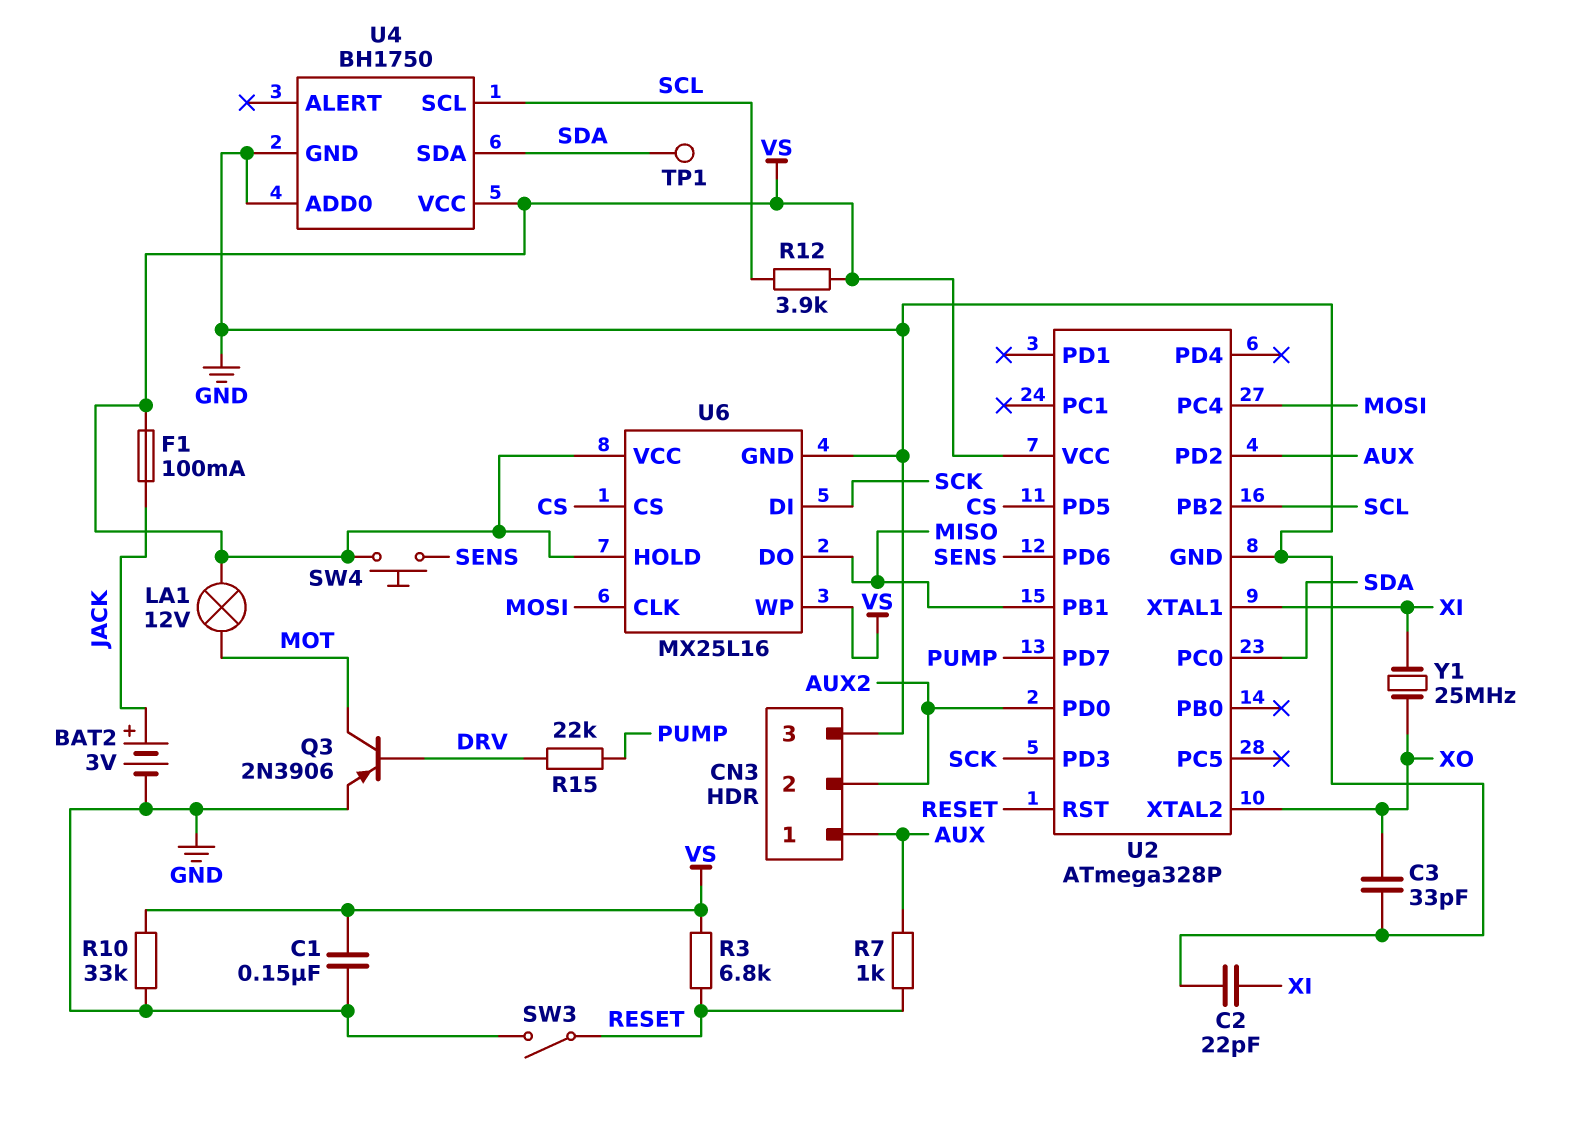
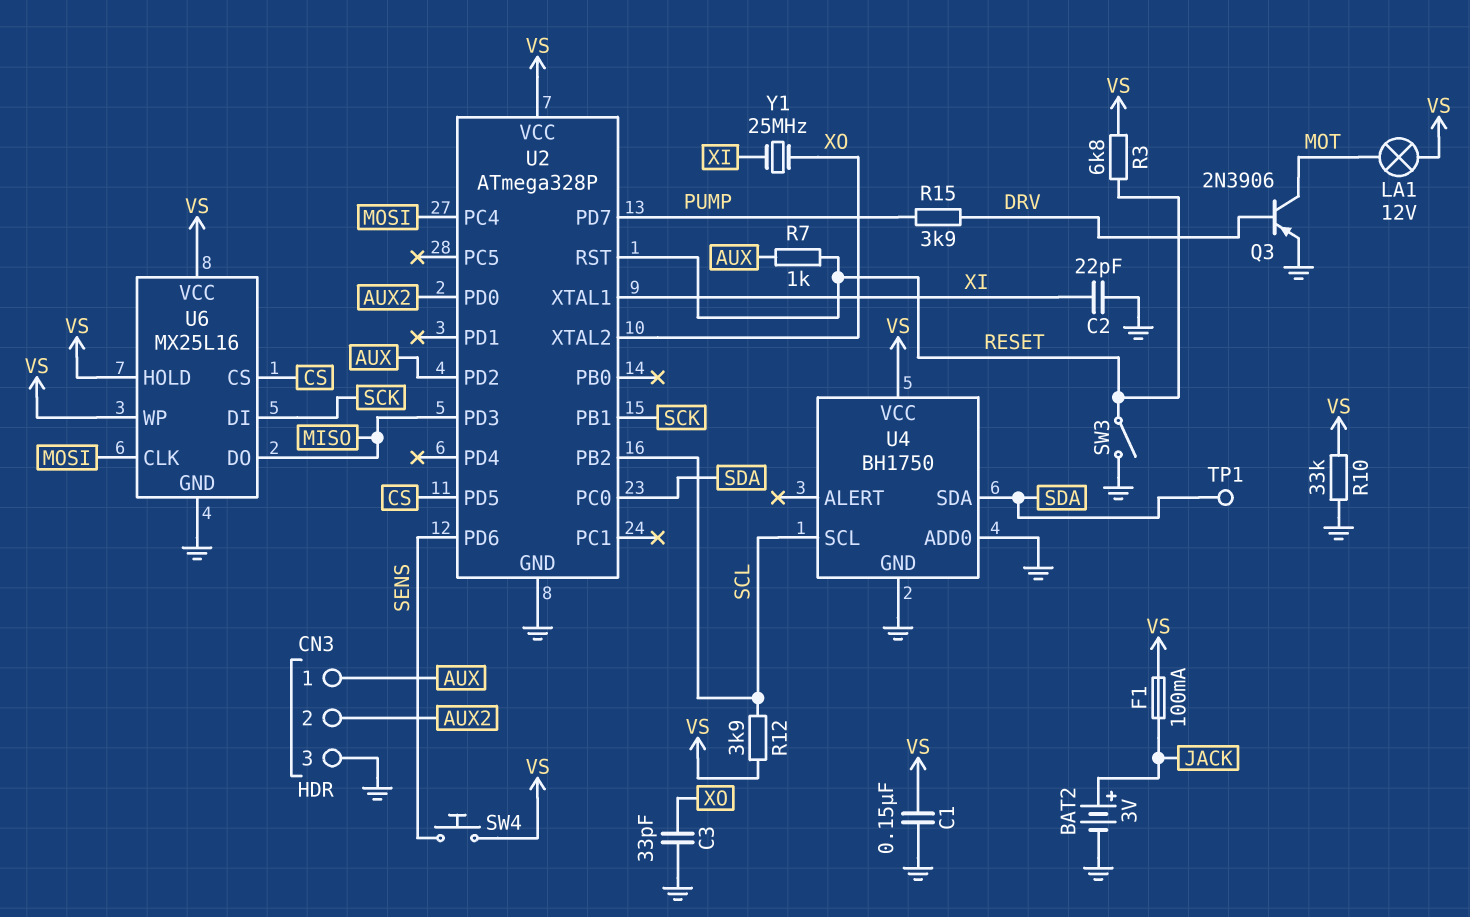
R15: 22k (DRV, PUMP) -> 3.9k (DRV, PUMP)
U2 pin PB1: MISO -> SCK
U2 pin PD3: SCK -> MISO

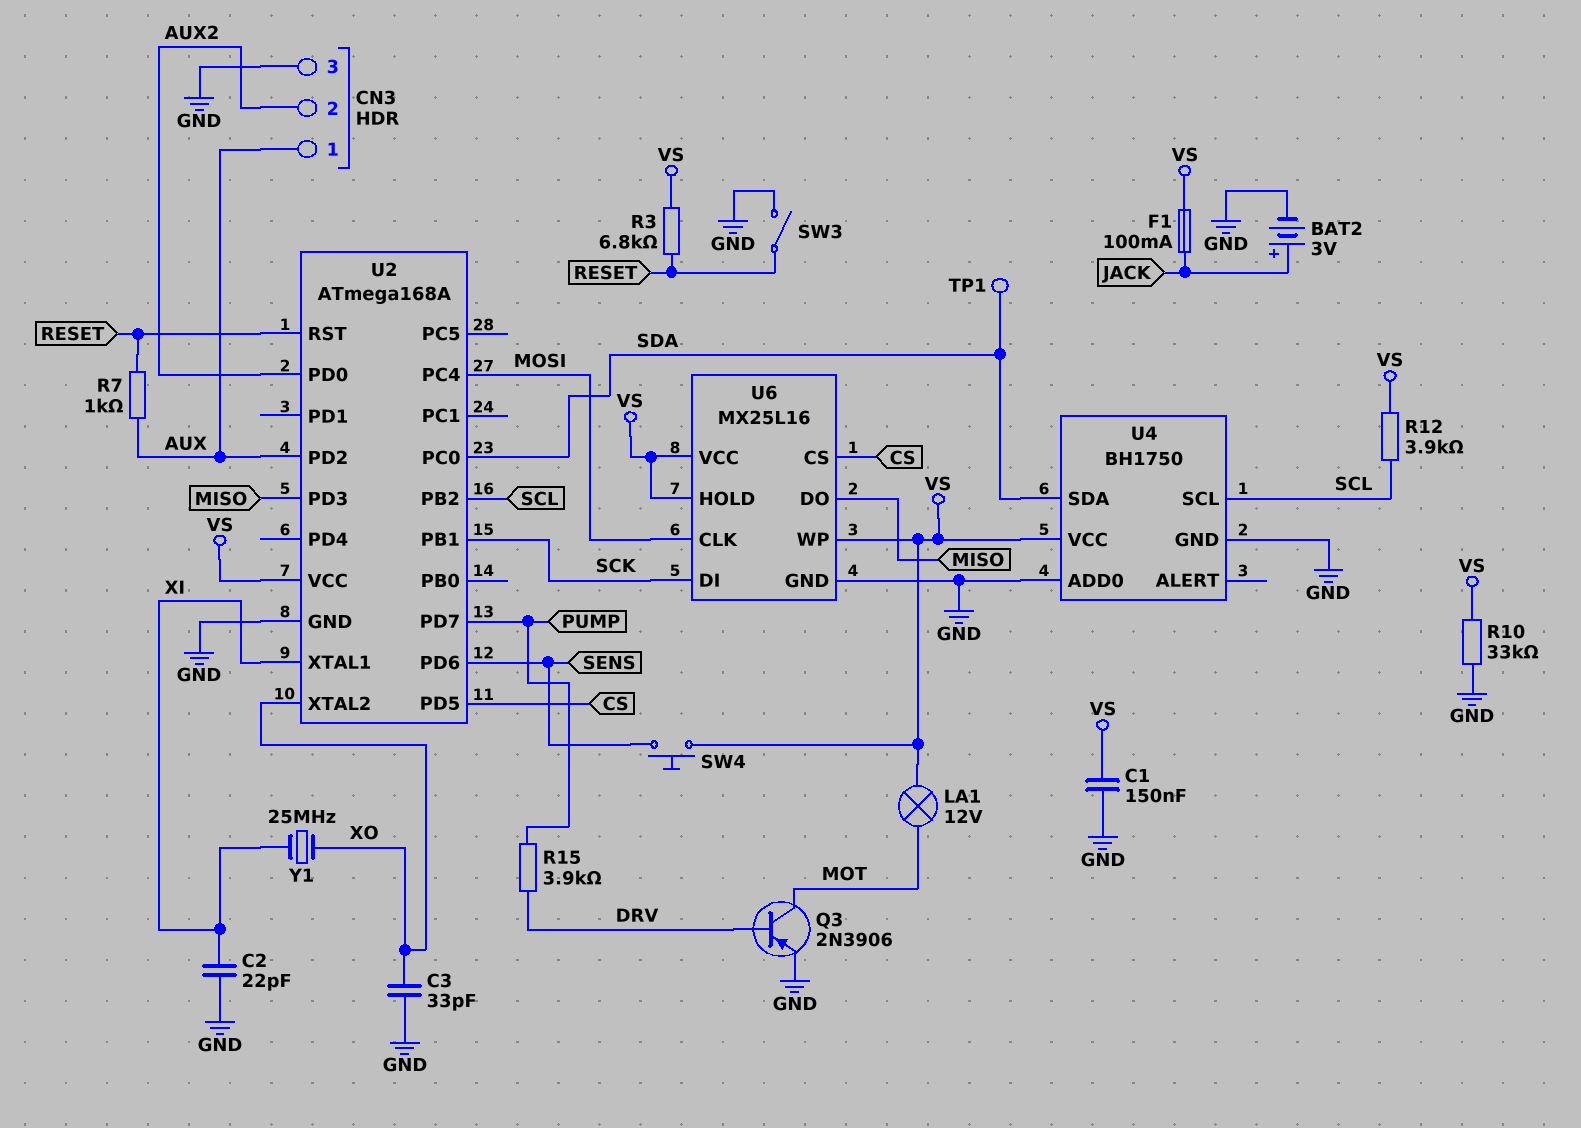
U2: ATmega328P -> ATmega168A

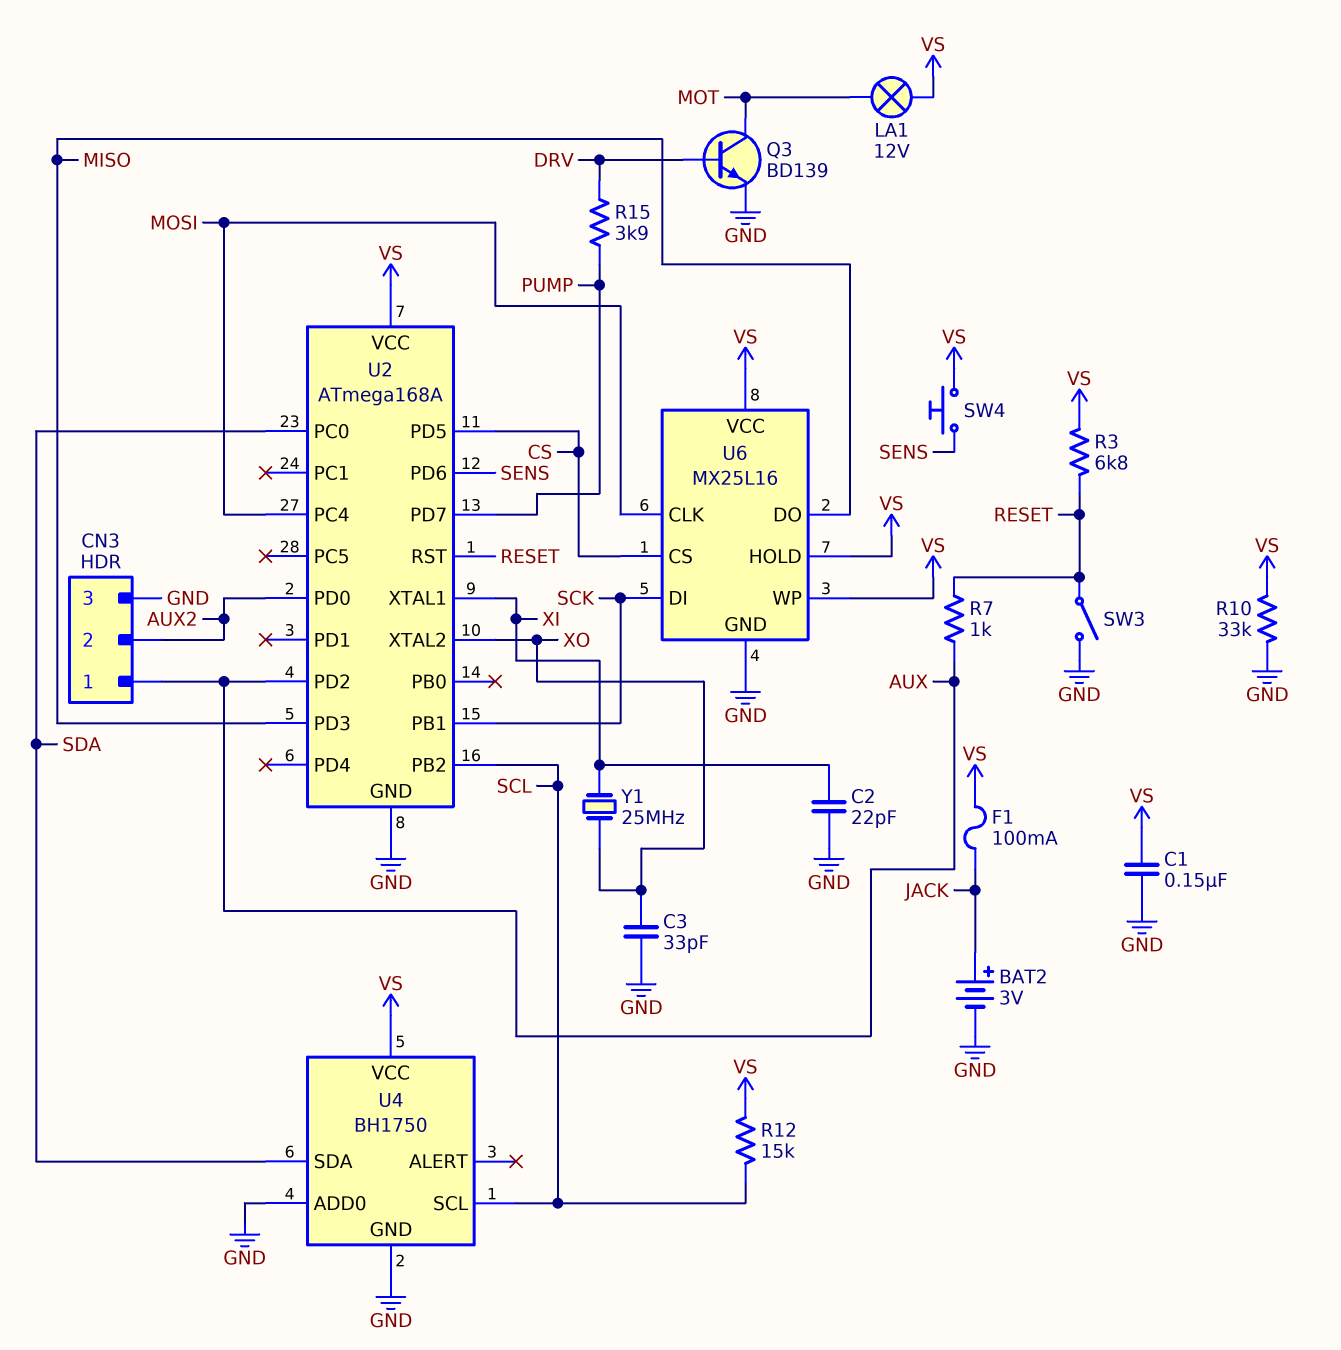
Q3: PNP 2N3906 (B DRV, C MOT, E GND) -> NPN BD139 (B DRV, C MOT, E GND)
R12: 3.9k (SCL, VS) -> 15k (SCL, VS)
TP1: test point (SDA) -> none

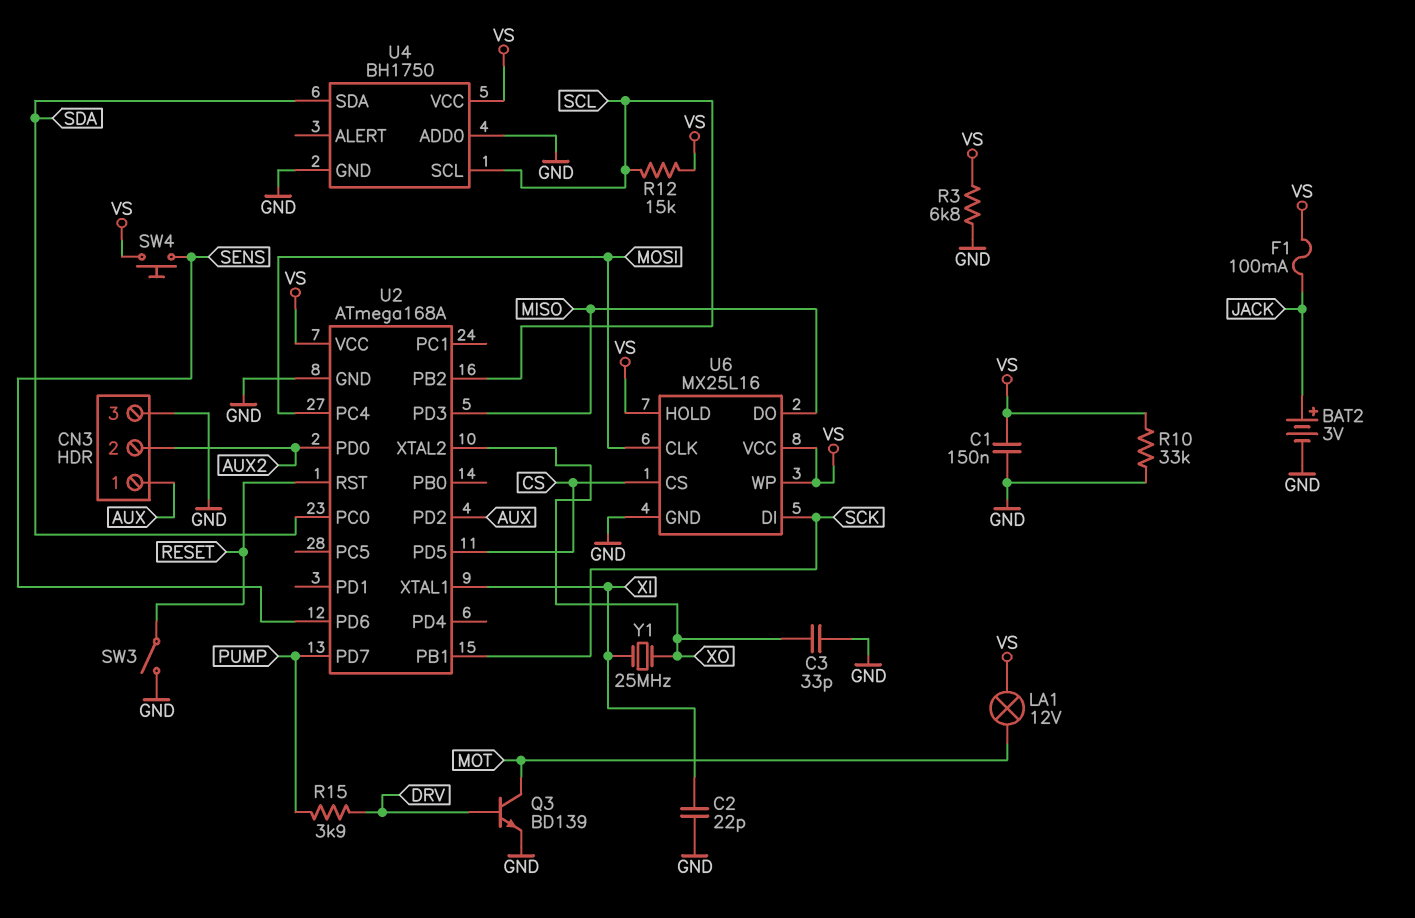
R3: 6.8k (RESET, VS) -> 6.8k (GND, VS)
R7: 1k (AUX, RESET) -> none

